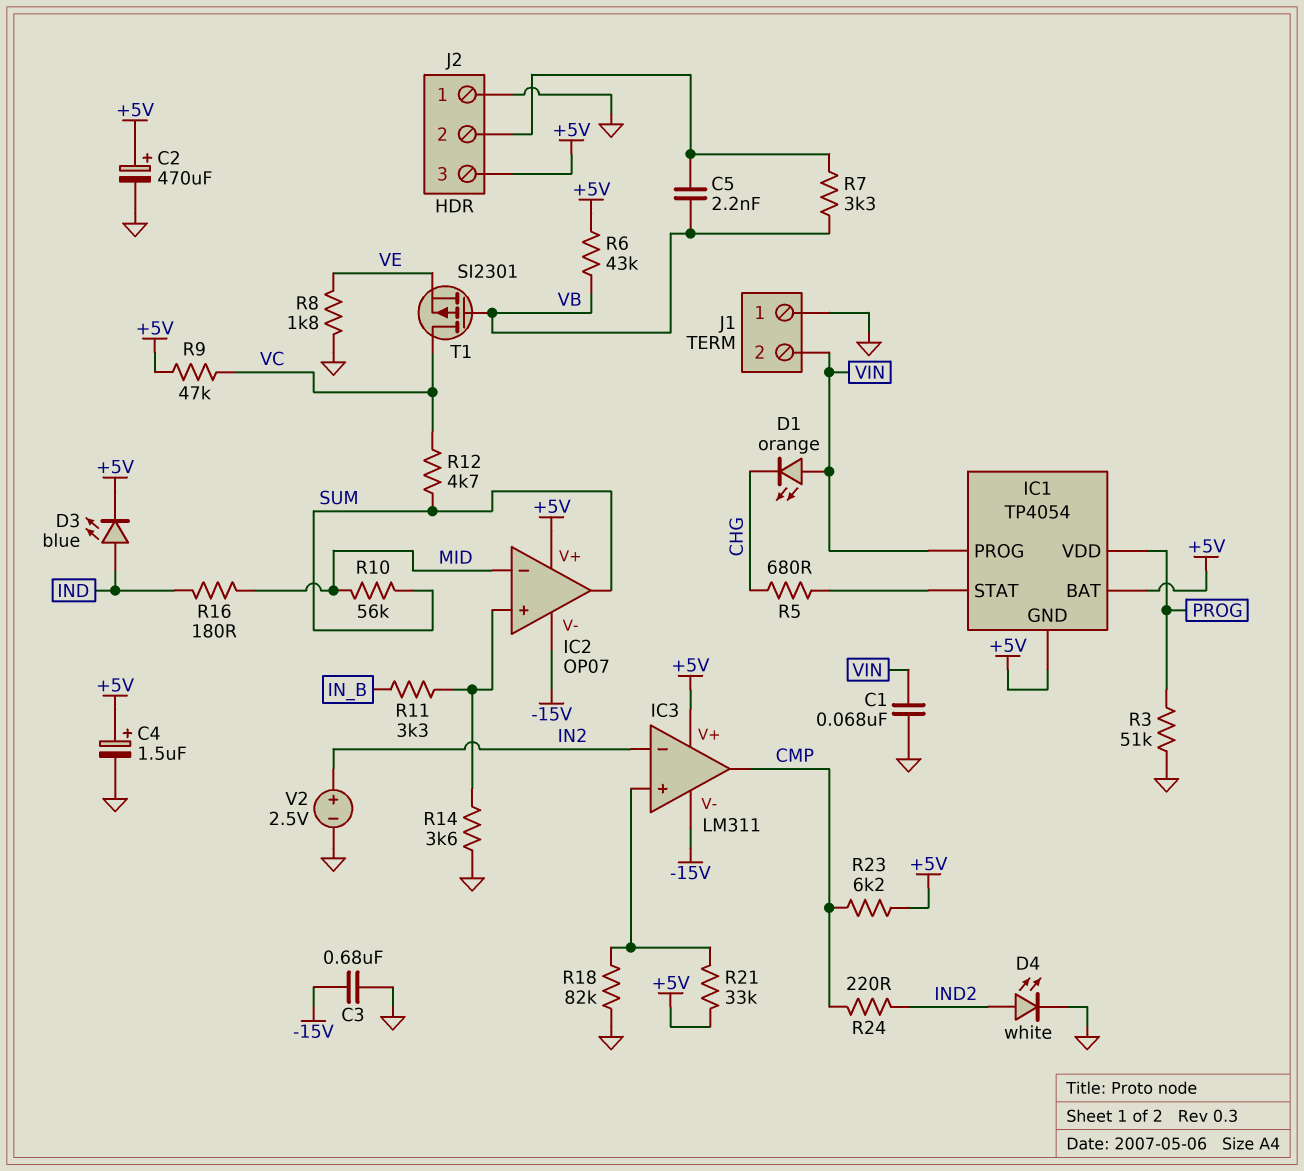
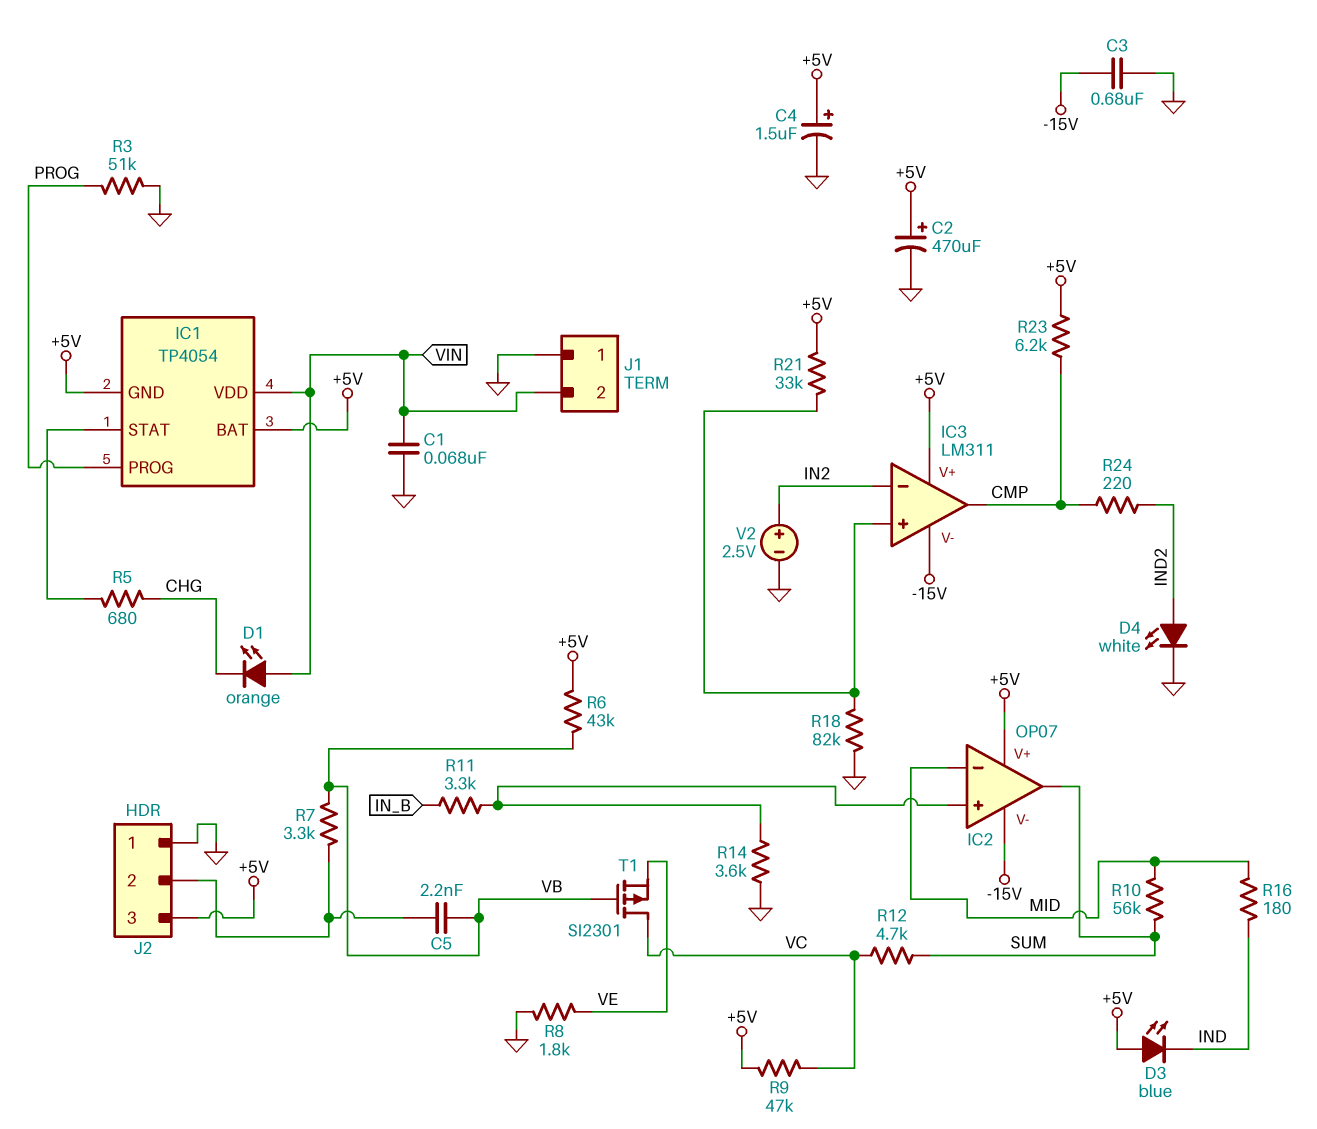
D3: LED blue (A IND, K +5V) -> LED blue (A +5V, K IND)
IC1 pin PROG: VIN -> PROG
IC1 pin VDD: PROG -> VIN

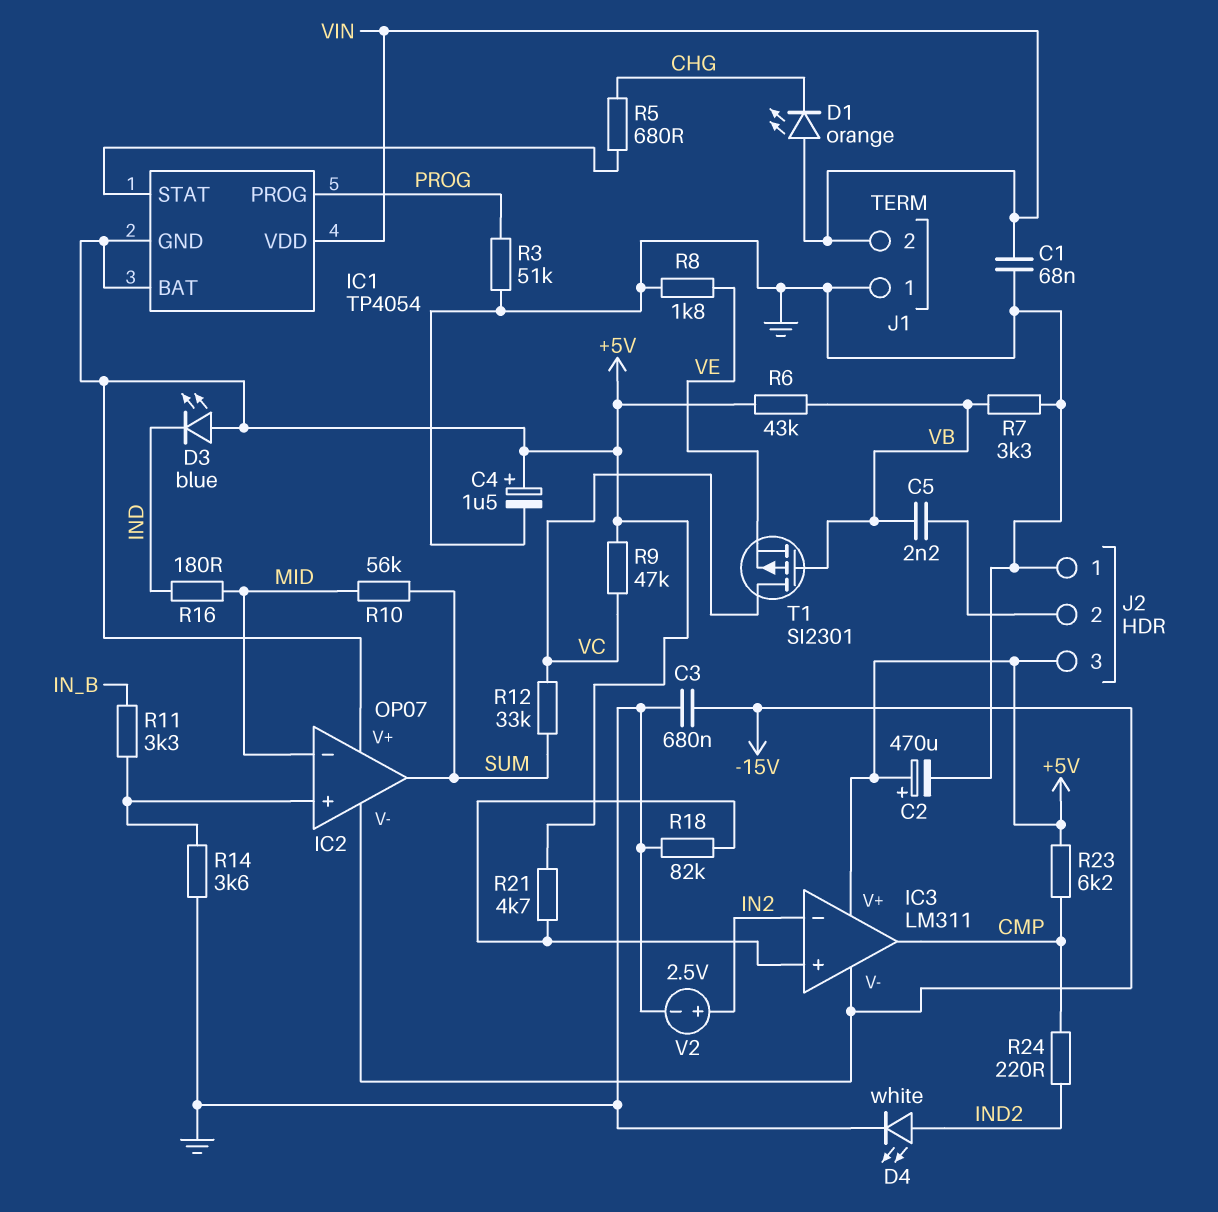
R7: 3.3k (J2/2, VB) -> 3.3k (GND, VB)
R12: 4.7k (SUM, VC) -> 33k (SUM, VC)
R21: 33k (+5V, IC3/in+) -> 4.7k (+5V, IC3/in+)

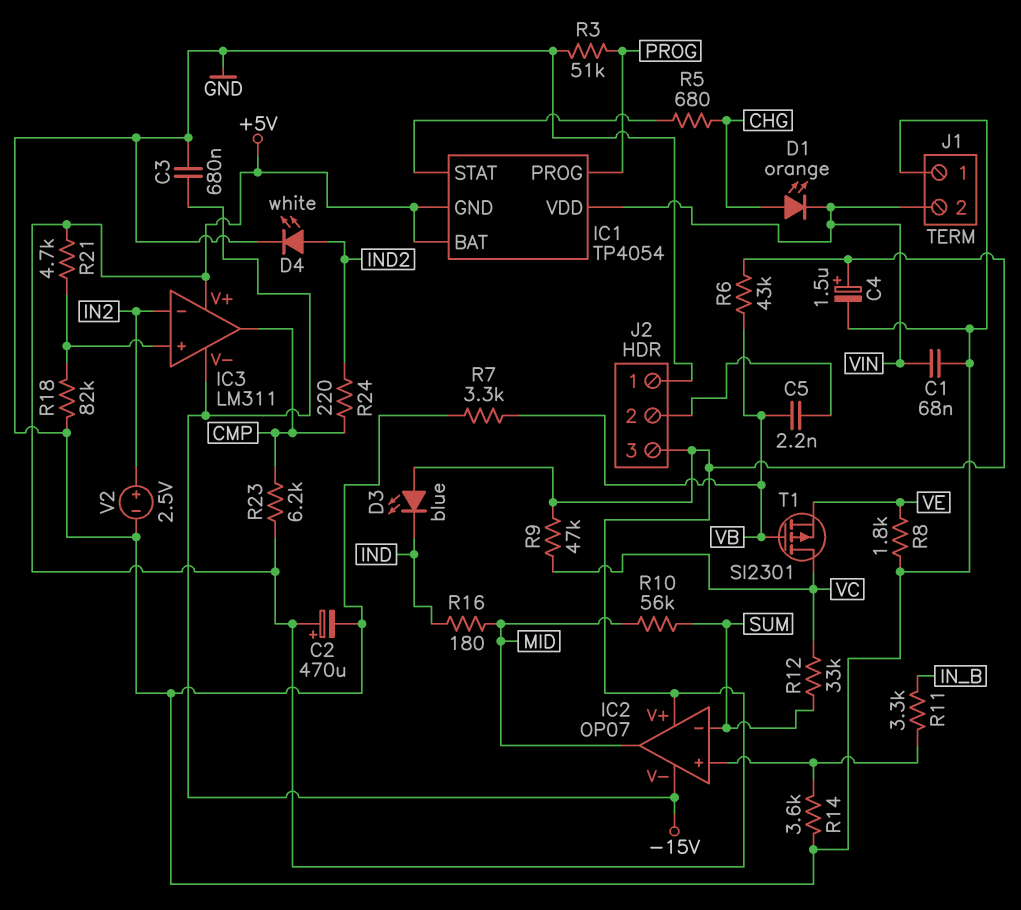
D1: LED orange (A VIN, K CHG) -> LED orange (A CHG, K VIN)
IC2 pin in-: MID -> SUM
IC2 pin out: SUM -> MID

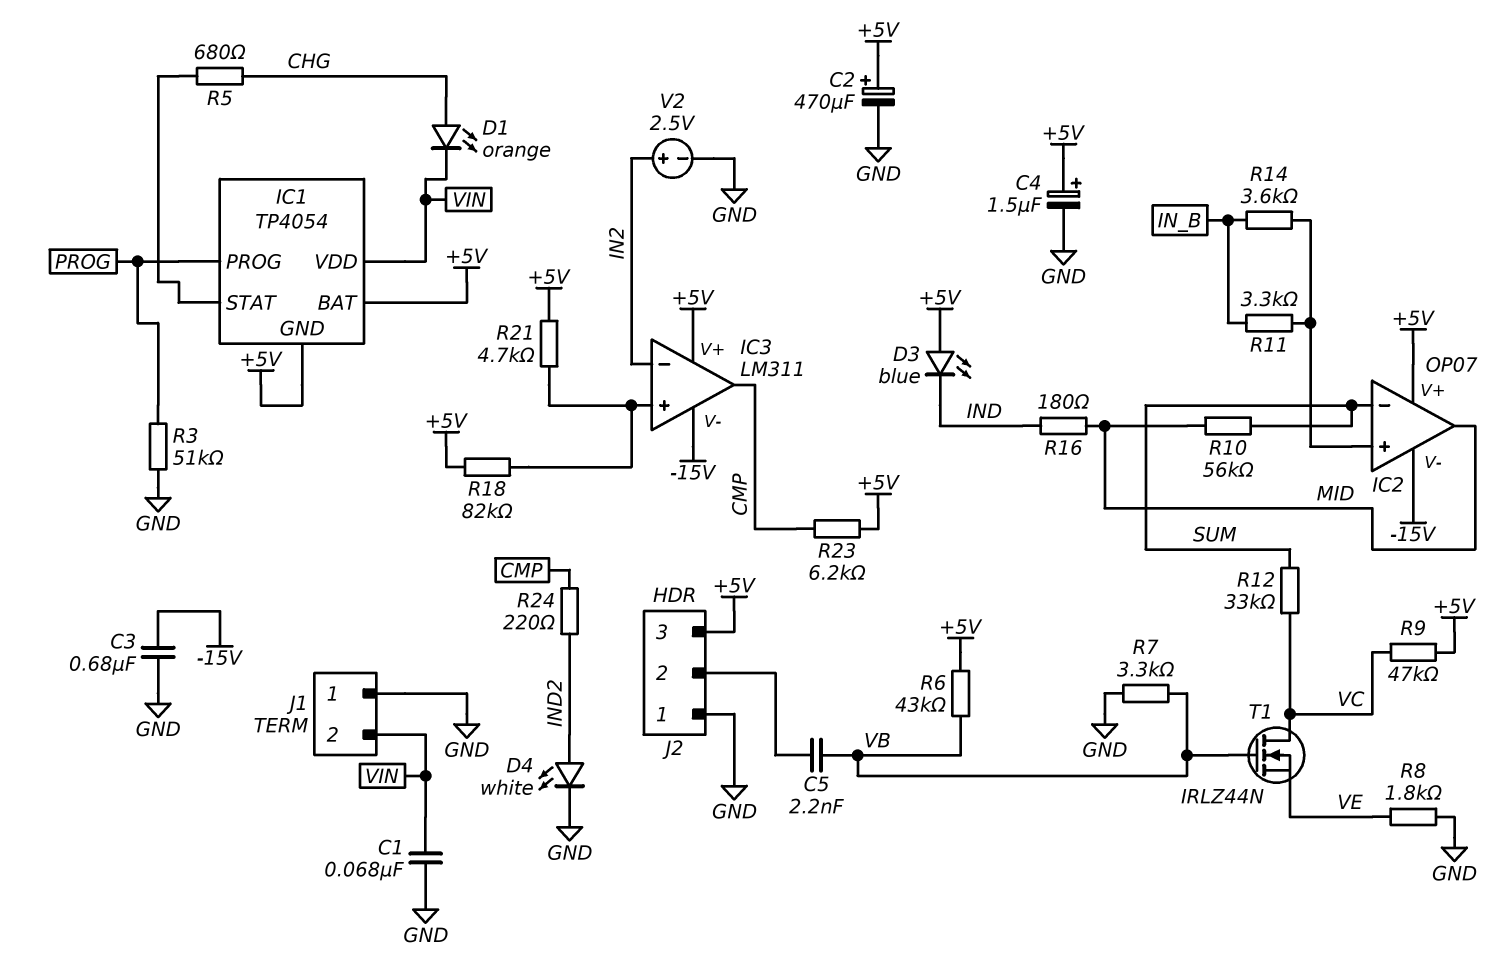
R14: 3.6k (GND, IC2/in+) -> 3.6k (IC2/in+, IN_B)
R18: 82k (GND, IC3/in+) -> 82k (+5V, IC3/in+)
T1: PMOS SI2301 (G VB, D VC, S VE) -> NMOS IRLZ44N (G VB, D VC, S VE)

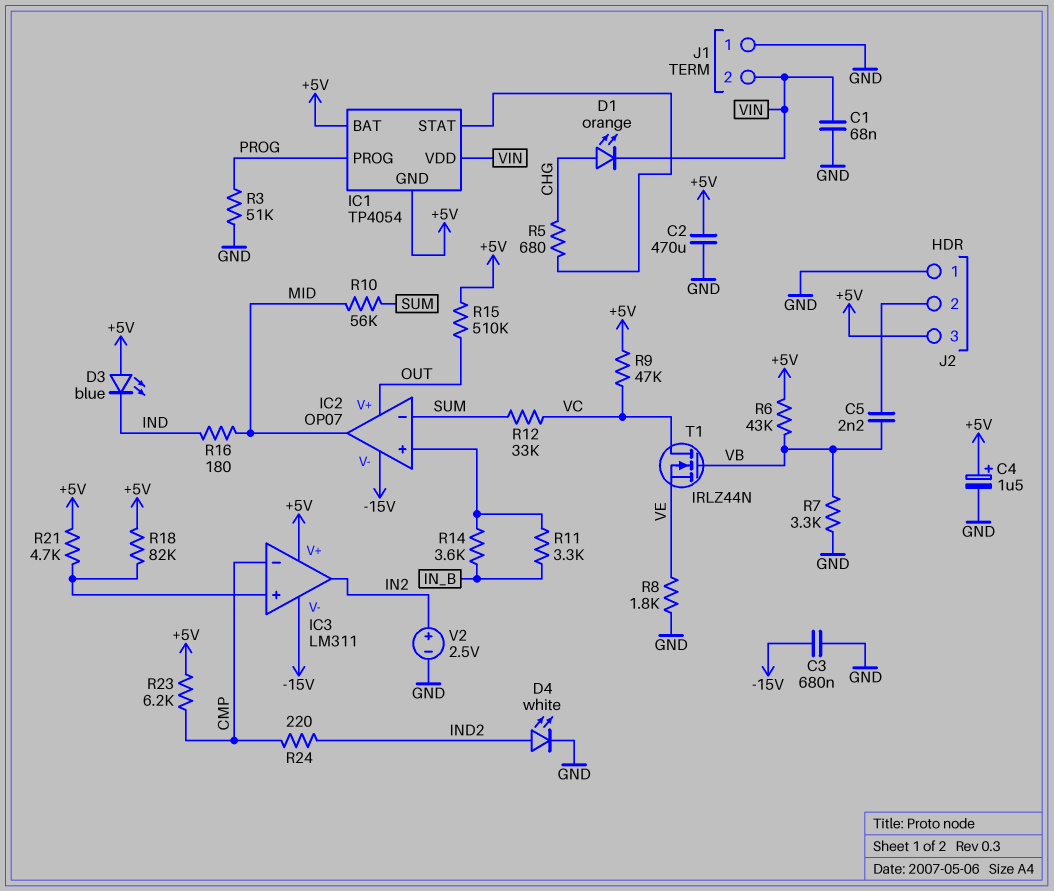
C2: 470uF (plus +5V, minus GND) -> 470uF (+5V, GND)
IC2 pin V+: +5V -> OUT
IC3 pin in-: IN2 -> CMP
IC3 pin out: CMP -> IN2
R15: none -> 510k (+5V, OUT)

